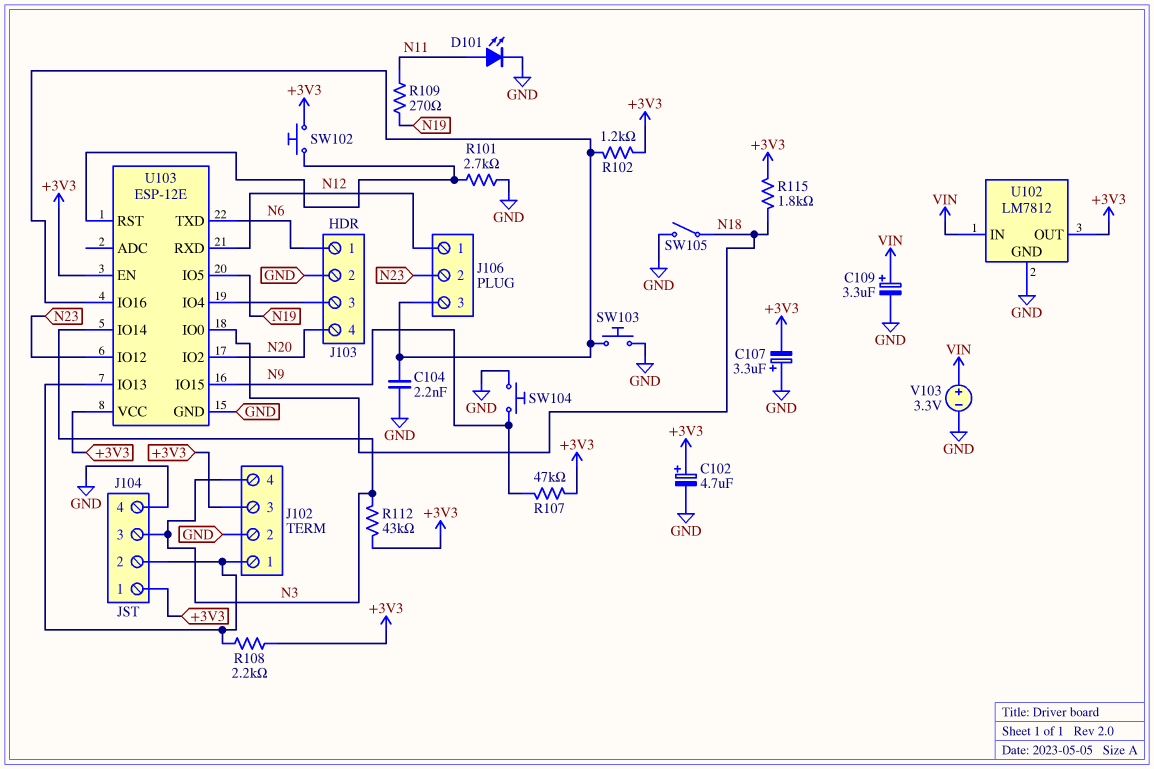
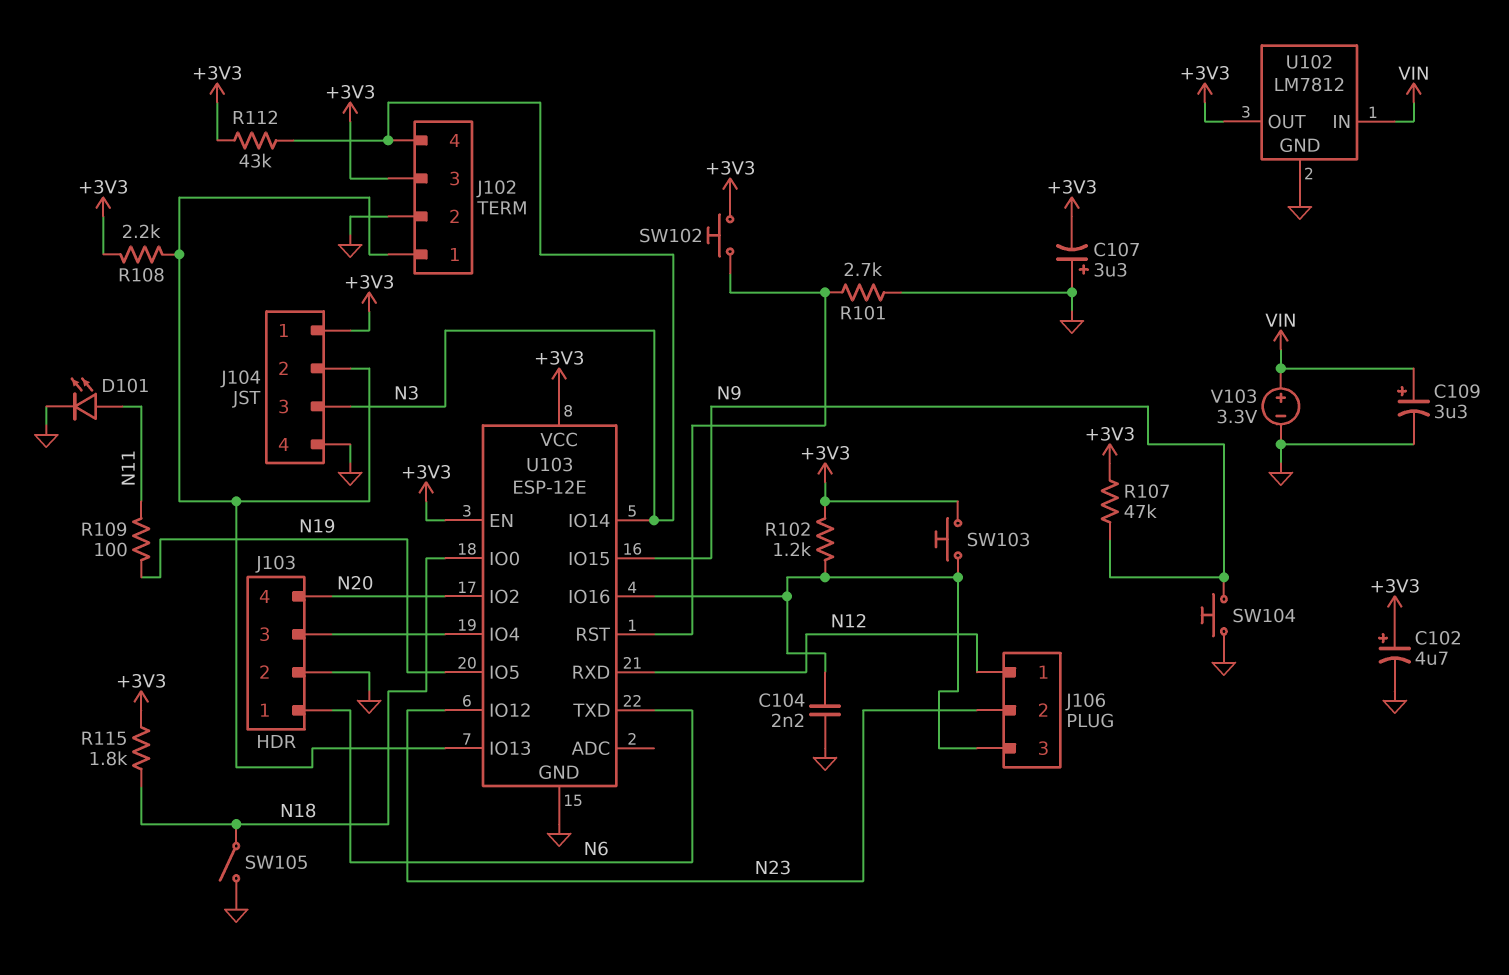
R109: 270 (N11, N19) -> 100 (N11, N19)
SW103: button (GND, J106/3) -> button (+3V3, J106/3)

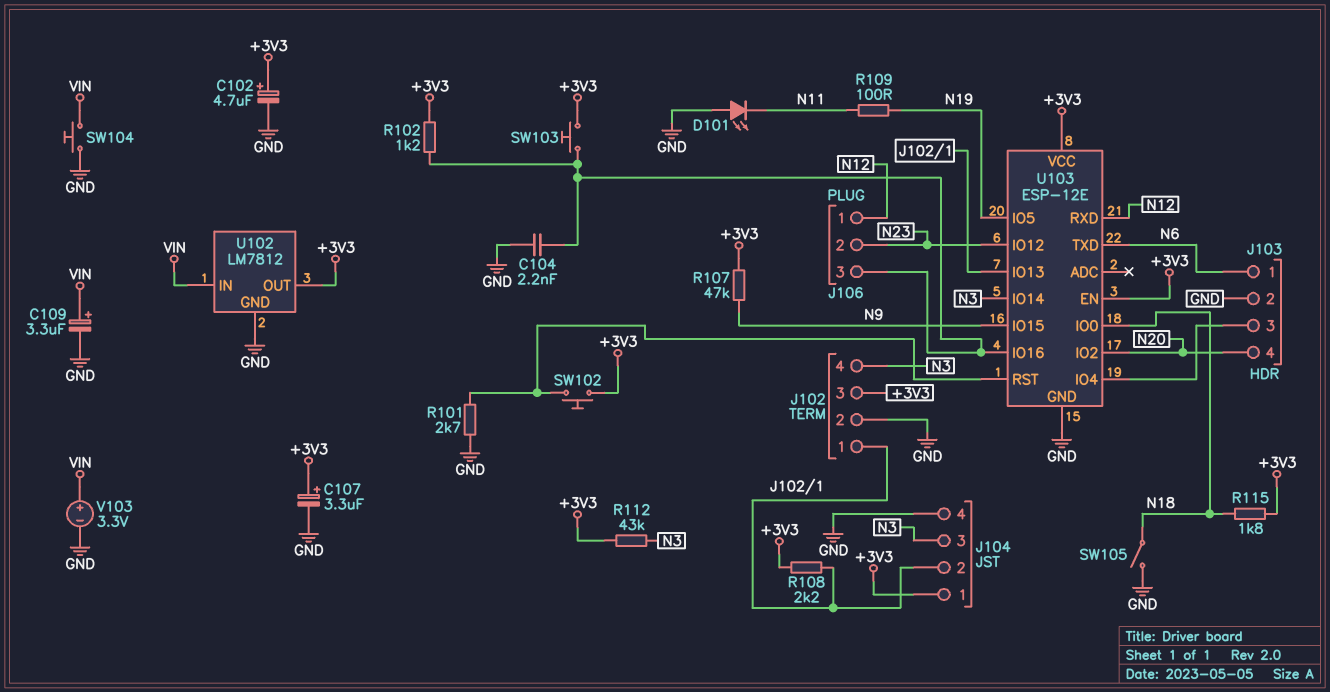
C107: 3.3uF (plus GND, minus +3V3) -> 3.3uF (plus +3V3, minus GND)
D101: LED (A N11, K GND) -> LED (A GND, K N11)
SW104: button (GND, N9) -> button (GND, VIN)

